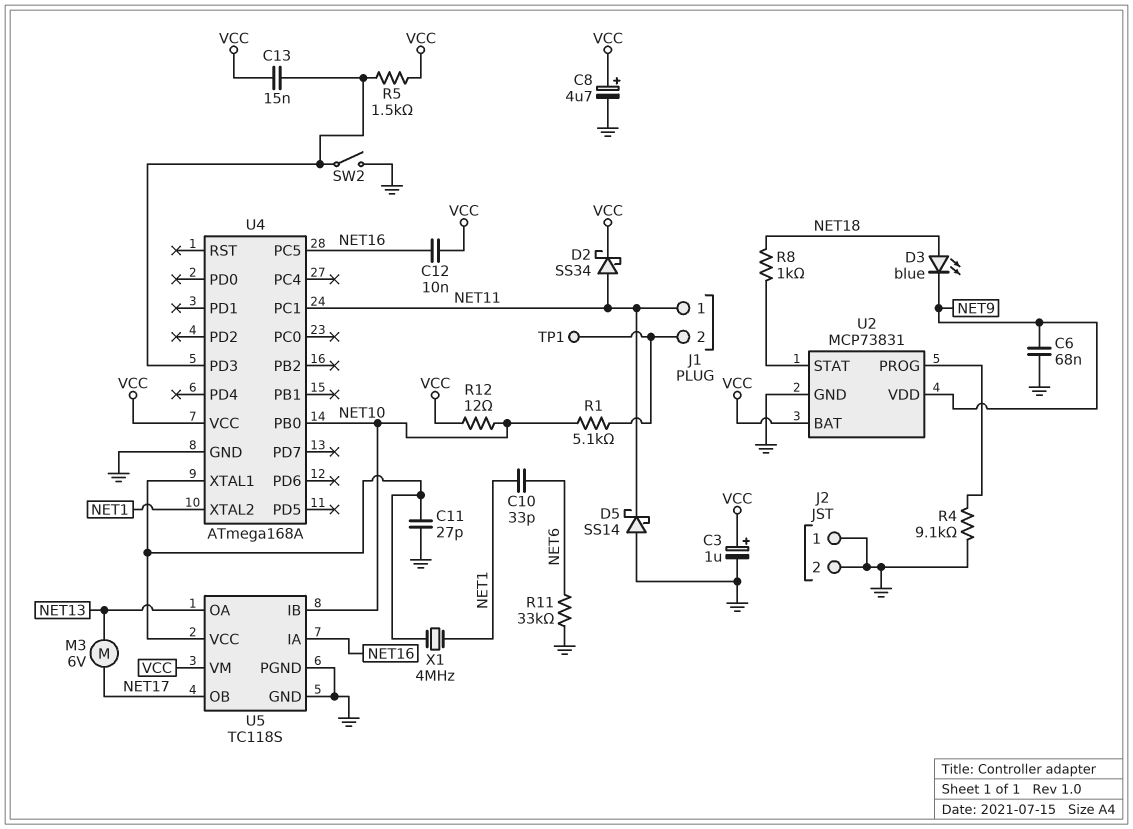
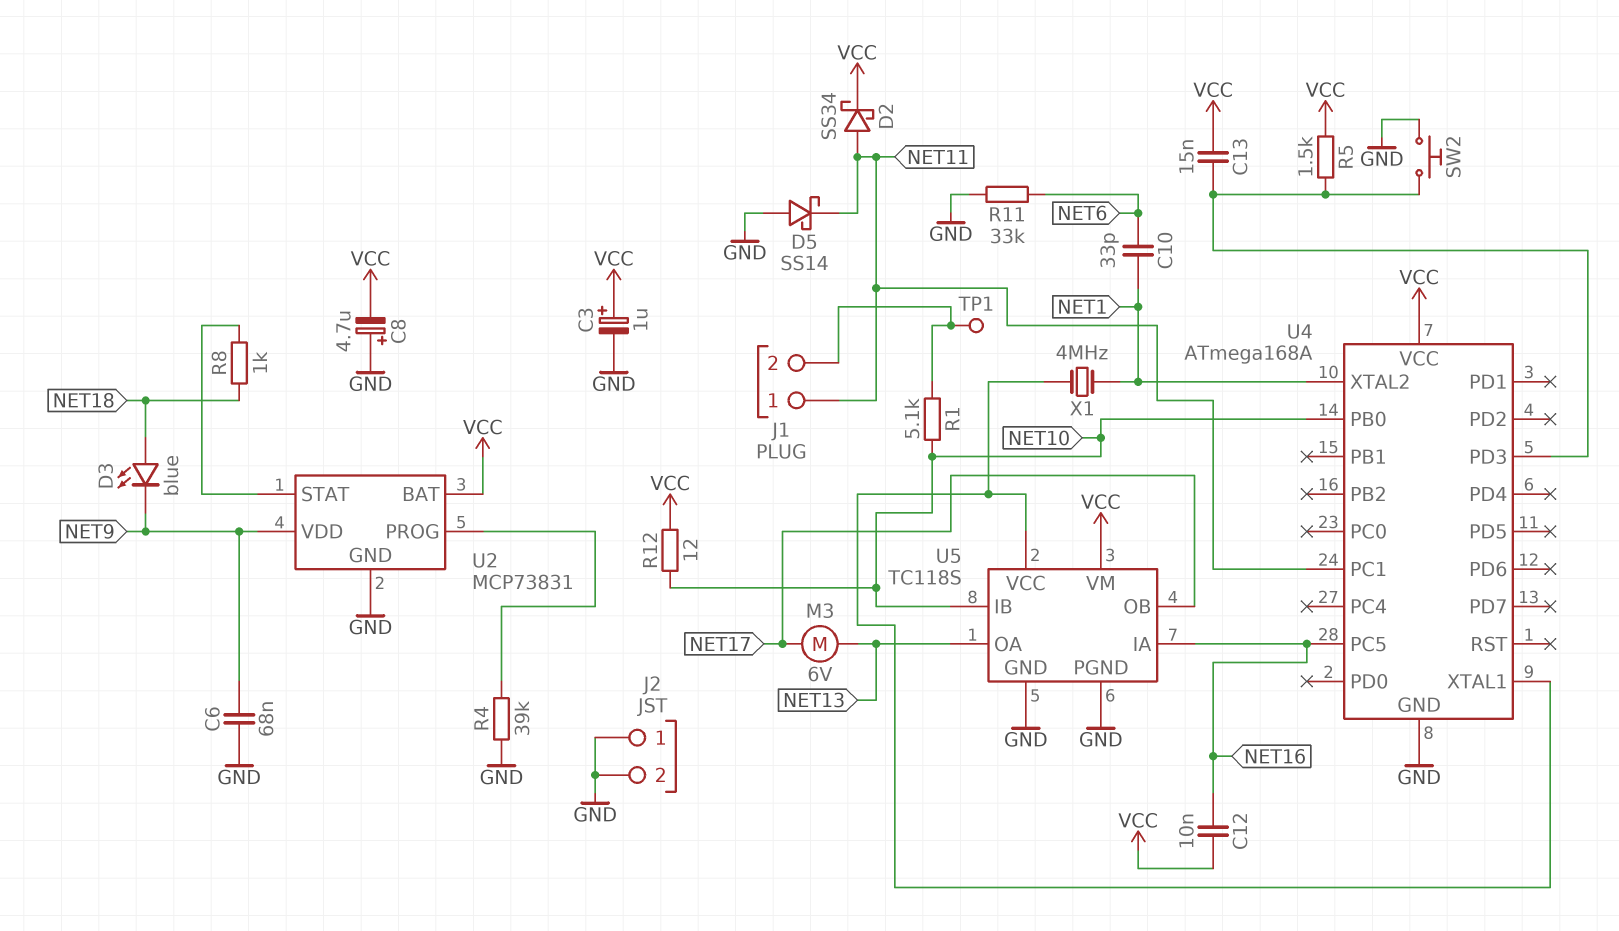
C8: 4.7uF (plus VCC, minus GND) -> 4.7uF (plus GND, minus VCC)
C11: 27pF (GND, U4/XTAL1) -> none
R4: 9.1k (GND, U2/PROG) -> 39k (GND, U2/PROG)
SW2: switch (GND, U4/PD3) -> button (GND, U4/PD3)

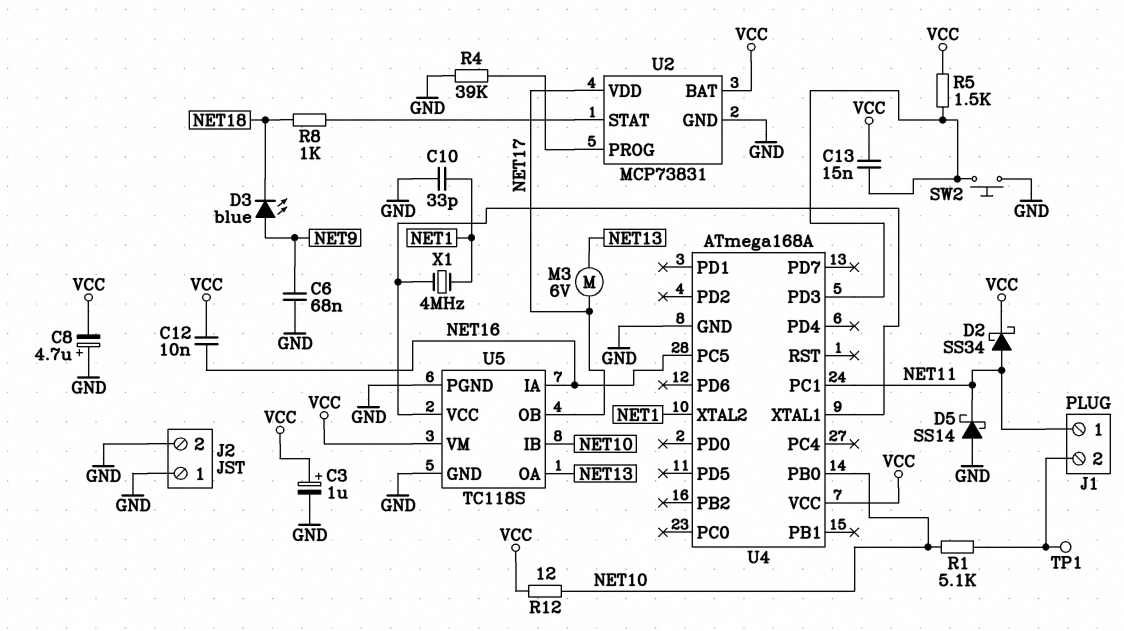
C10: 33pF (NET1, NET6) -> 33pF (GND, NET1)
D3: LED blue (A NET18, K NET9) -> LED blue (A NET9, K NET18)
R11: 33k (GND, NET6) -> none
U2 pin VDD: NET9 -> NET17

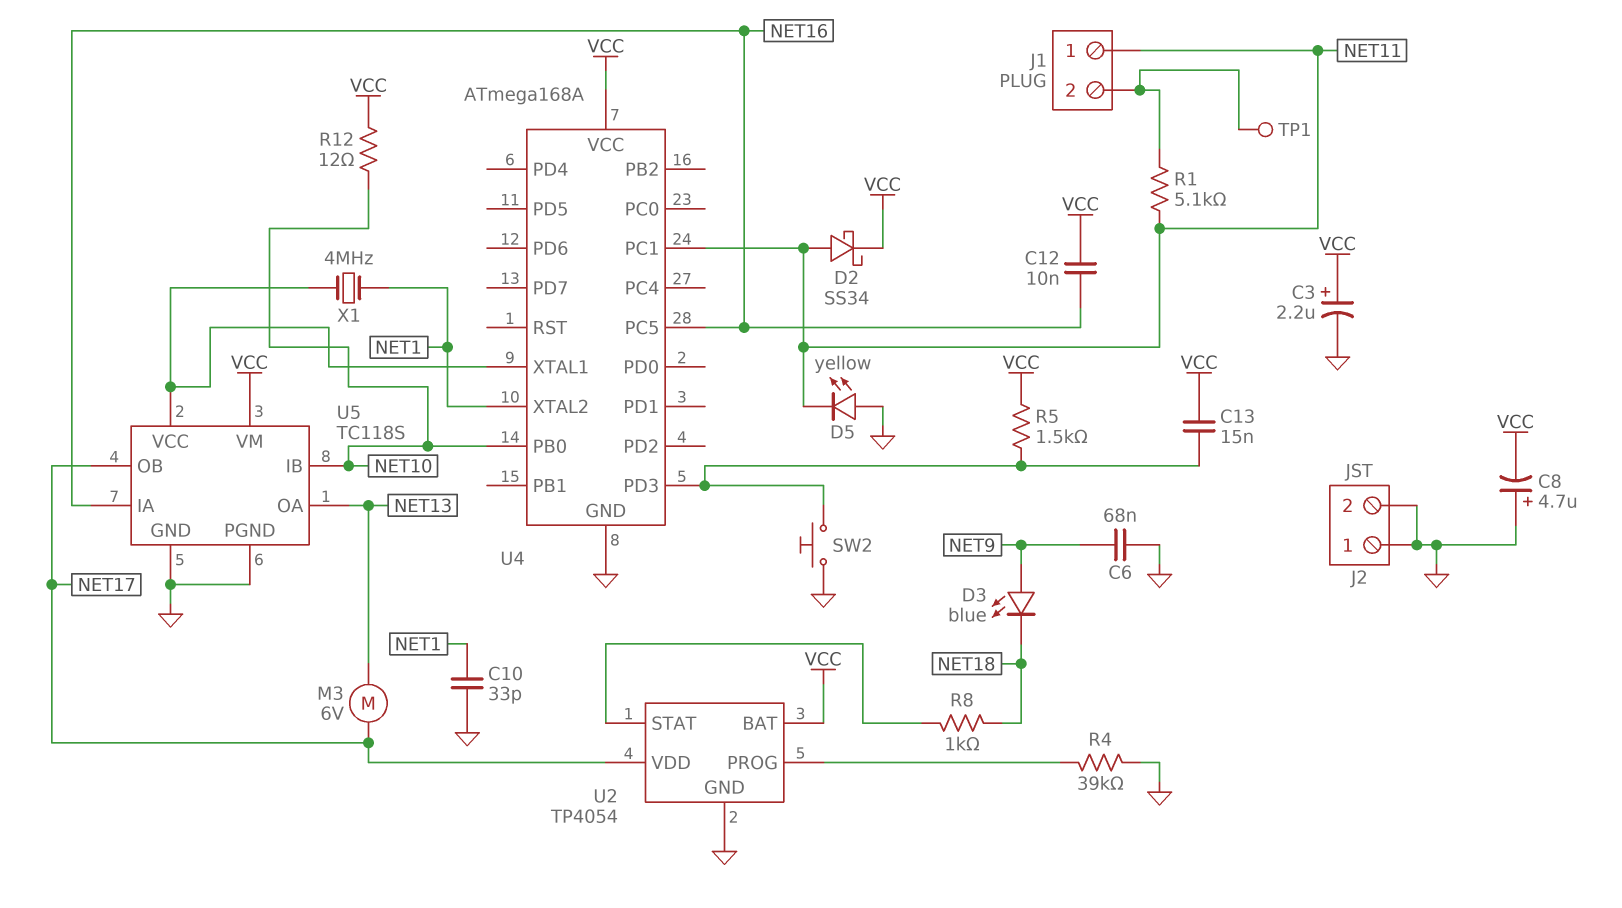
C3: 1uF (plus VCC, minus GND) -> 2.2uF (plus VCC, minus GND)
D5: schottky SS14 (A GND, K NET11) -> LED yellow (A GND, K NET11)
R1: 5.1k (J1/2, NET10) -> 5.1k (J1/2, NET11)
U2: MCP73831 -> TP4054

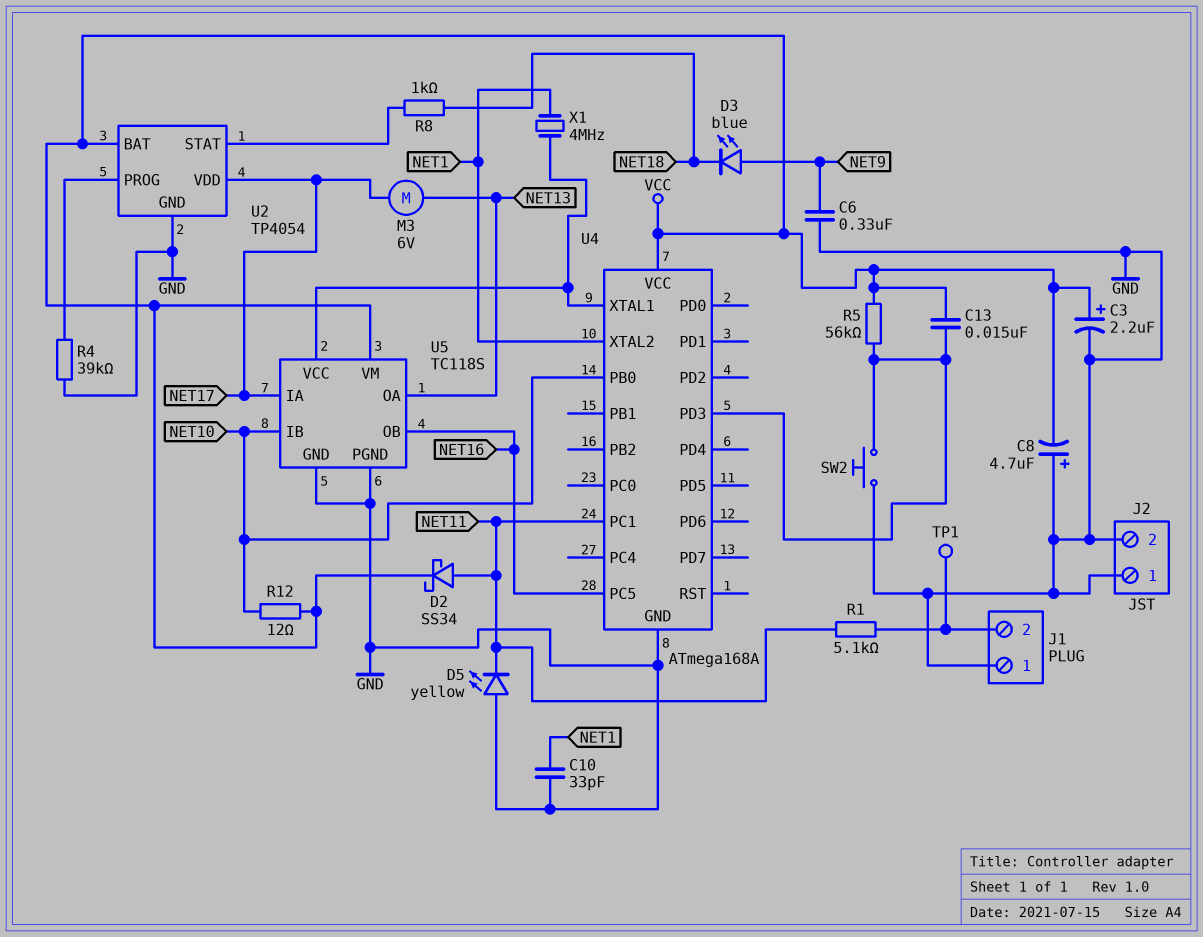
C6: 68nF (GND, NET9) -> 330nF (GND, NET9)
C12: 10nF (NET16, VCC) -> none
J1 pin 1: NET11 -> GND
R5: 1.5k (U4/PD3, VCC) -> 56k (U4/PD3, VCC)
U5 pin IA: NET16 -> NET17
U5 pin OB: NET17 -> NET16

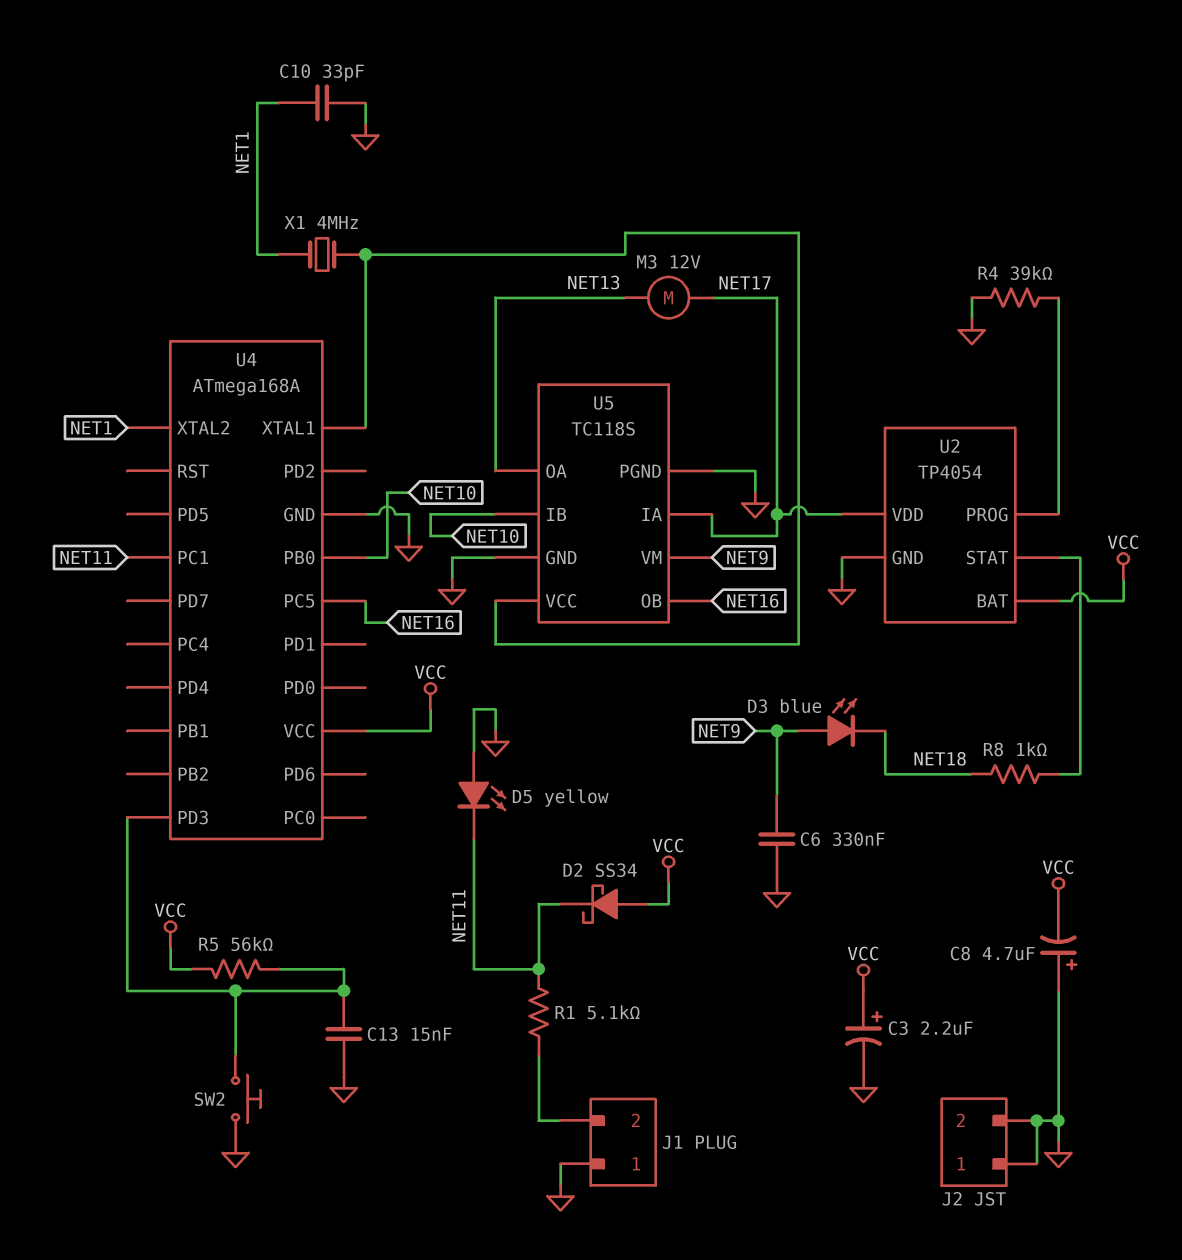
C13: 15nF (U4/PD3, VCC) -> 15nF (GND, U4/PD3)
D2: schottky SS34 (A NET11, K VCC) -> schottky SS34 (A VCC, K NET11)
M3: motor 6V (NET13, NET17) -> motor 12V (NET13, NET17)
R12: 12 (NET10, VCC) -> none
TP1: test point (J1/2) -> none
U5 pin VM: VCC -> NET9

